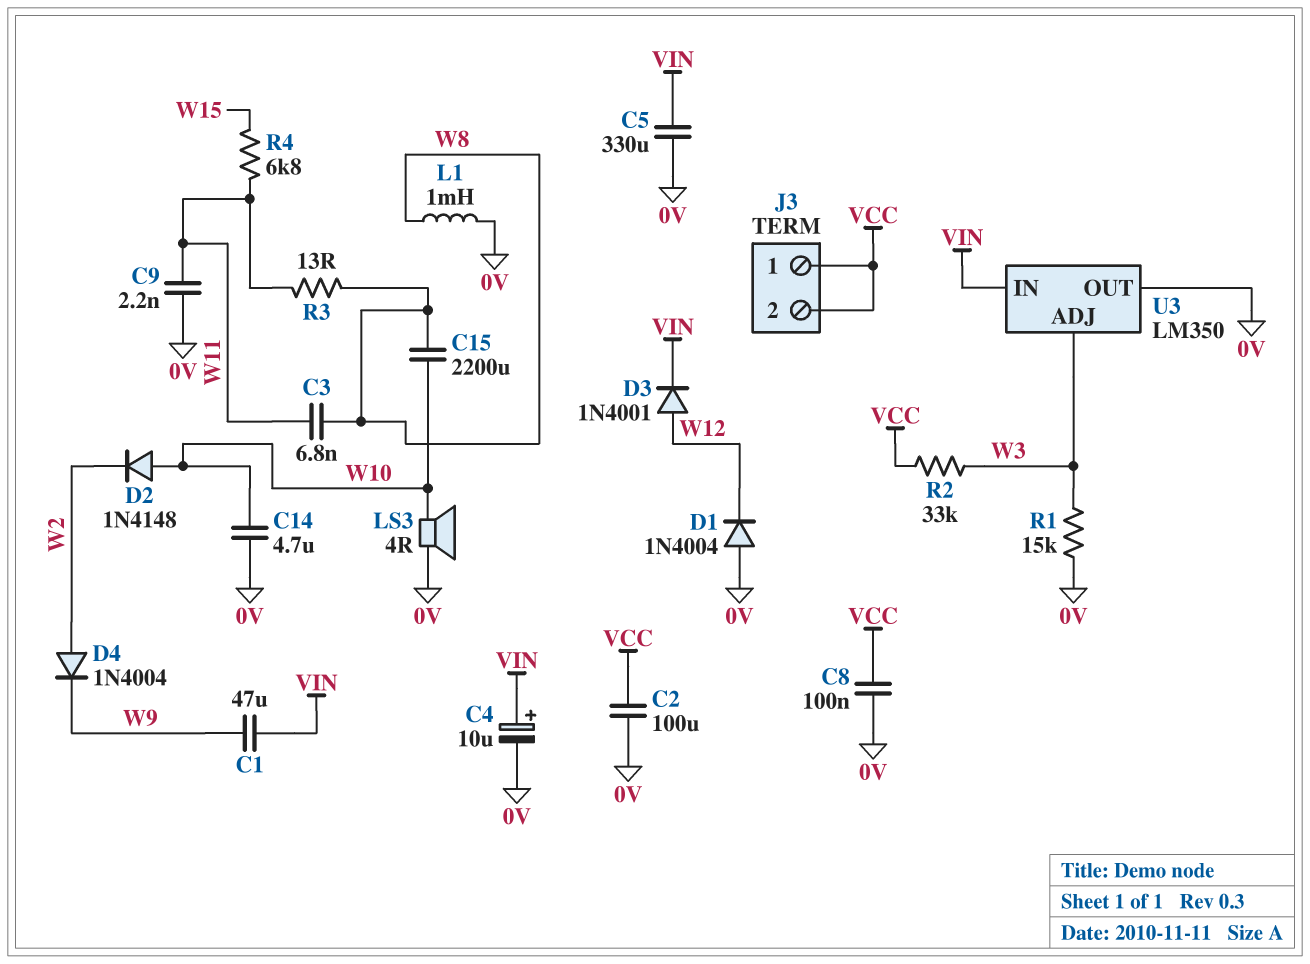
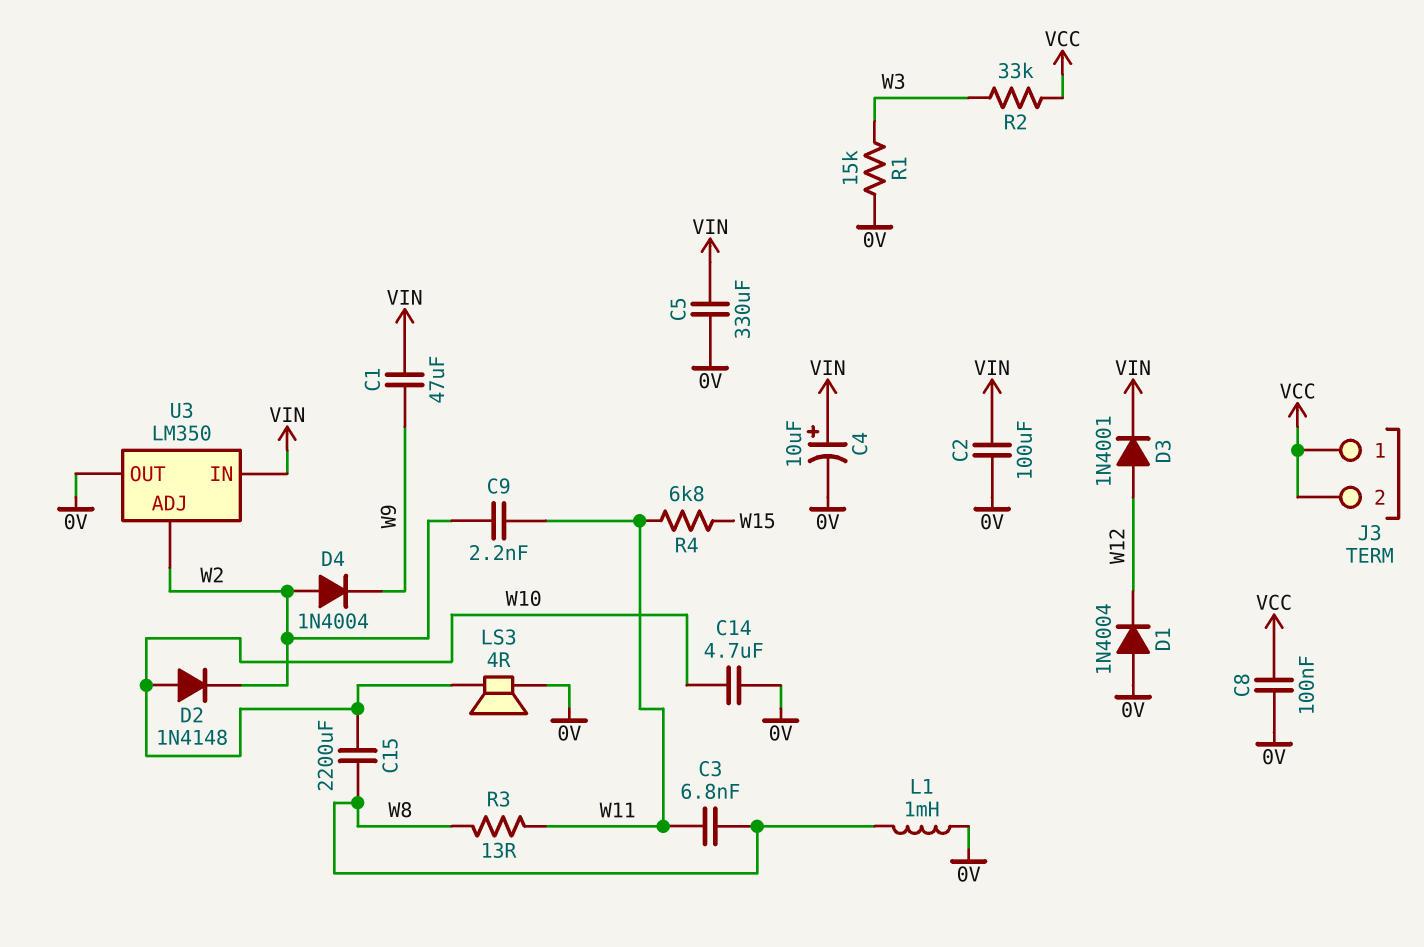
C2: 100uF (0V, VCC) -> 100uF (0V, VIN)
C9: 2.2nF (0V, W11) -> 2.2nF (W2, W11)
U3 pin ADJ: W3 -> W2

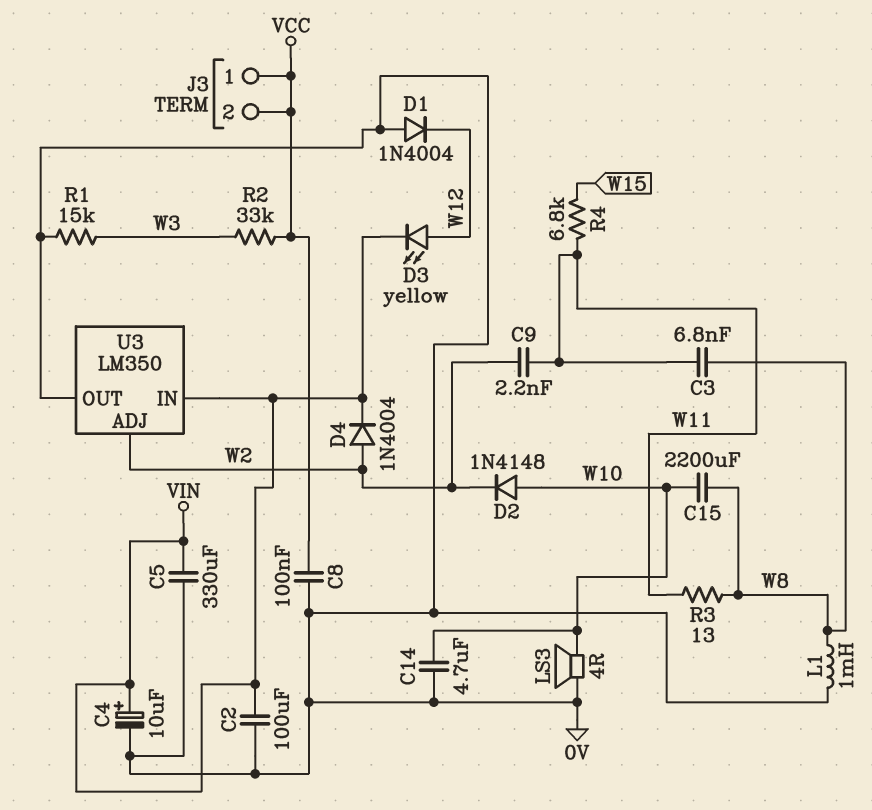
C1: 47uF (VIN, W9) -> none
D3: diode 1N4001 (A W12, K VIN) -> LED yellow (A W12, K VIN)
D4: diode 1N4004 (A W2, K W9) -> diode 1N4004 (A W2, K VIN)

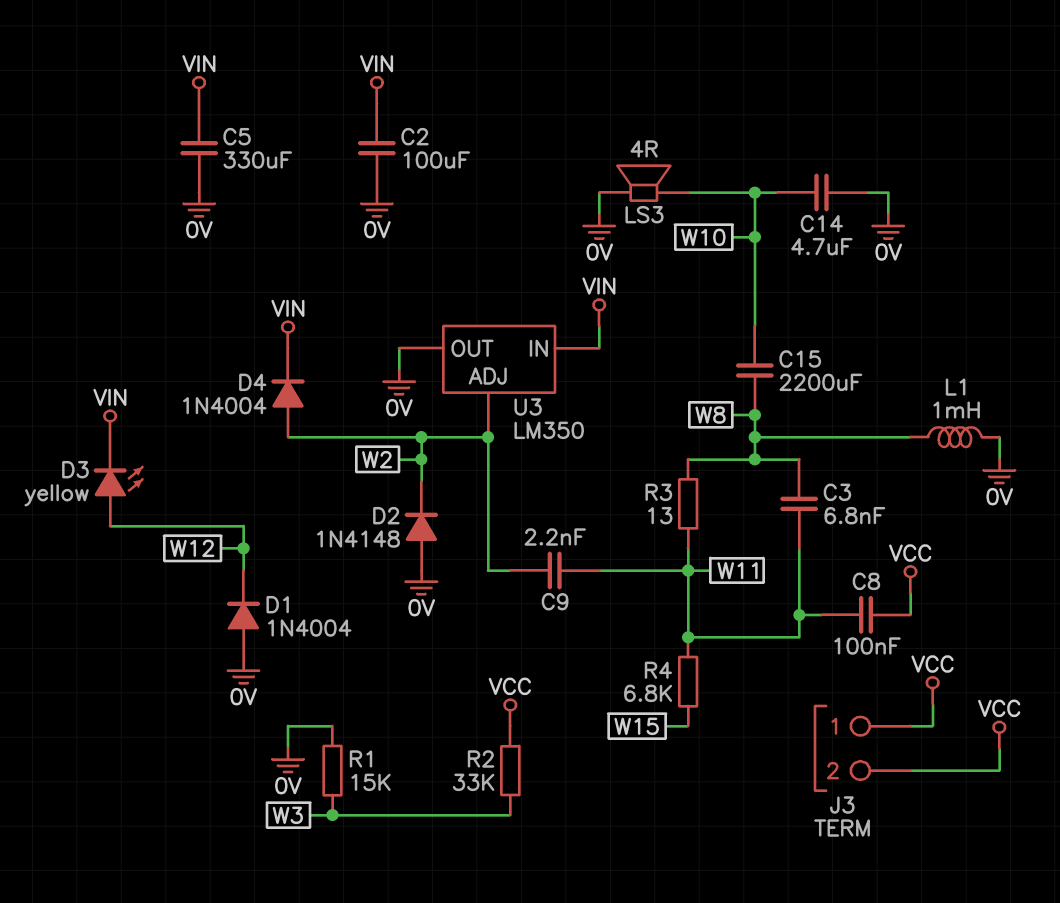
C4: 10uF (plus VIN, minus 0V) -> none
C8: 100nF (0V, VCC) -> 100nF (VCC, W11)
D2: diode 1N4148 (A W10, K W2) -> diode 1N4148 (A 0V, K W2)

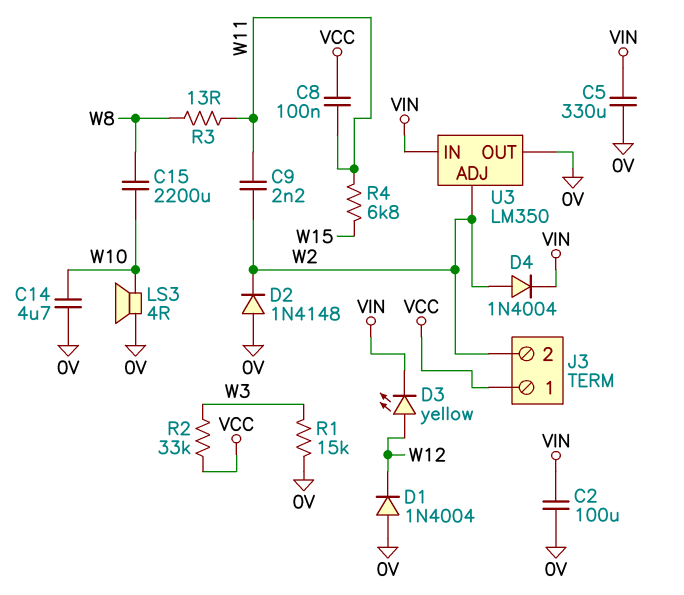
C3: 6.8nF (W8, W11) -> none
J3 pin 2: VCC -> W2
L1: 1mH (0V, W8) -> none

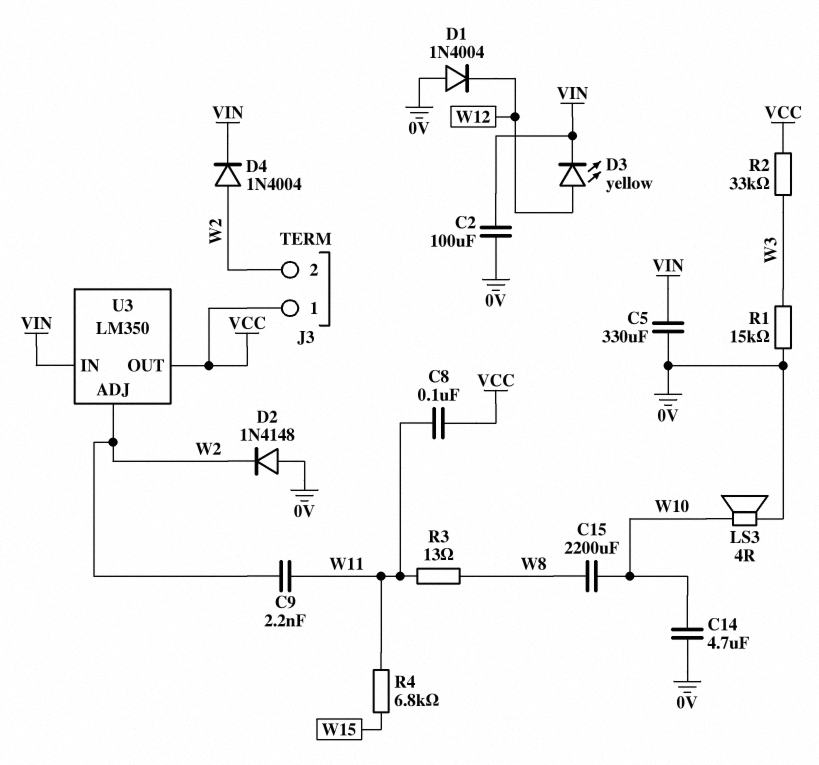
U3 pin OUT: 0V -> VCC

